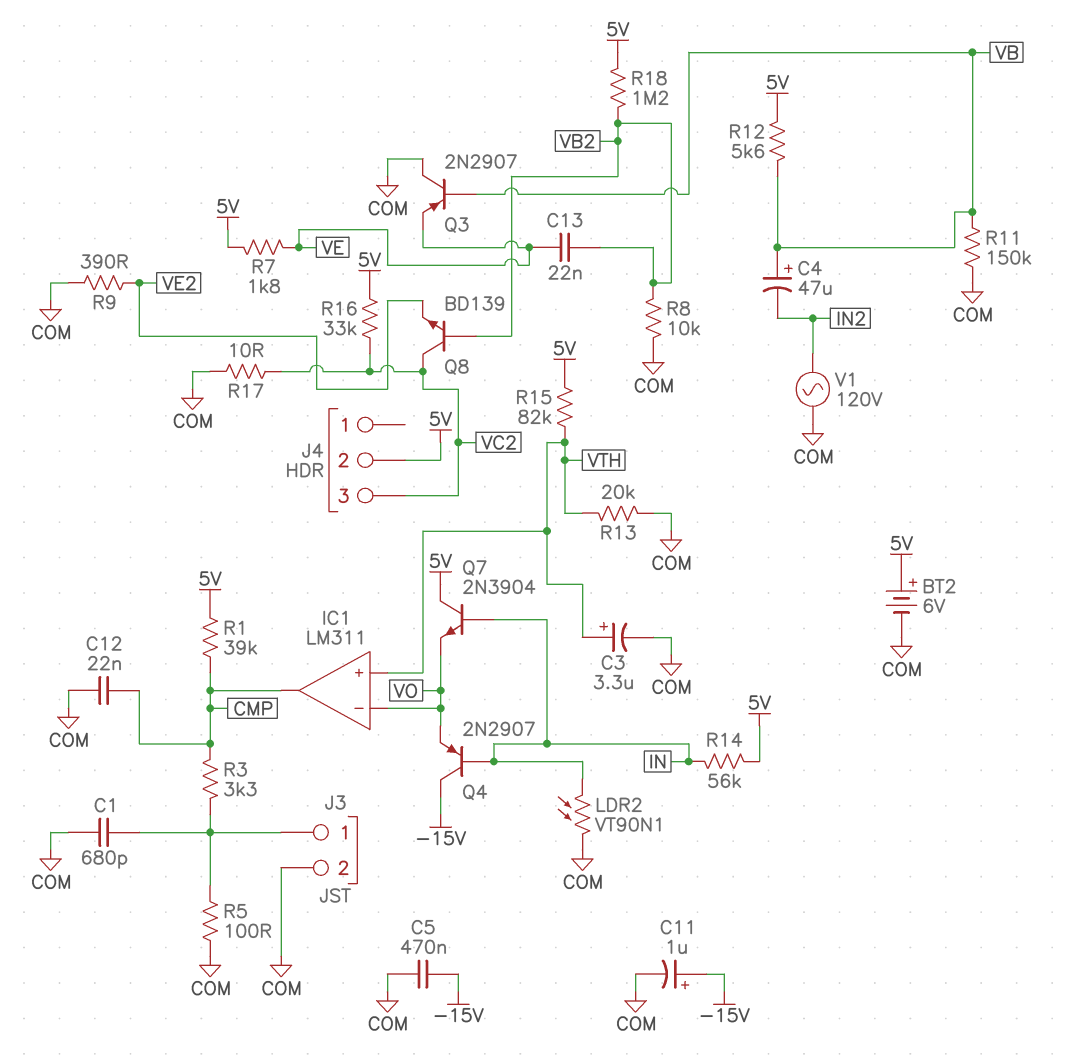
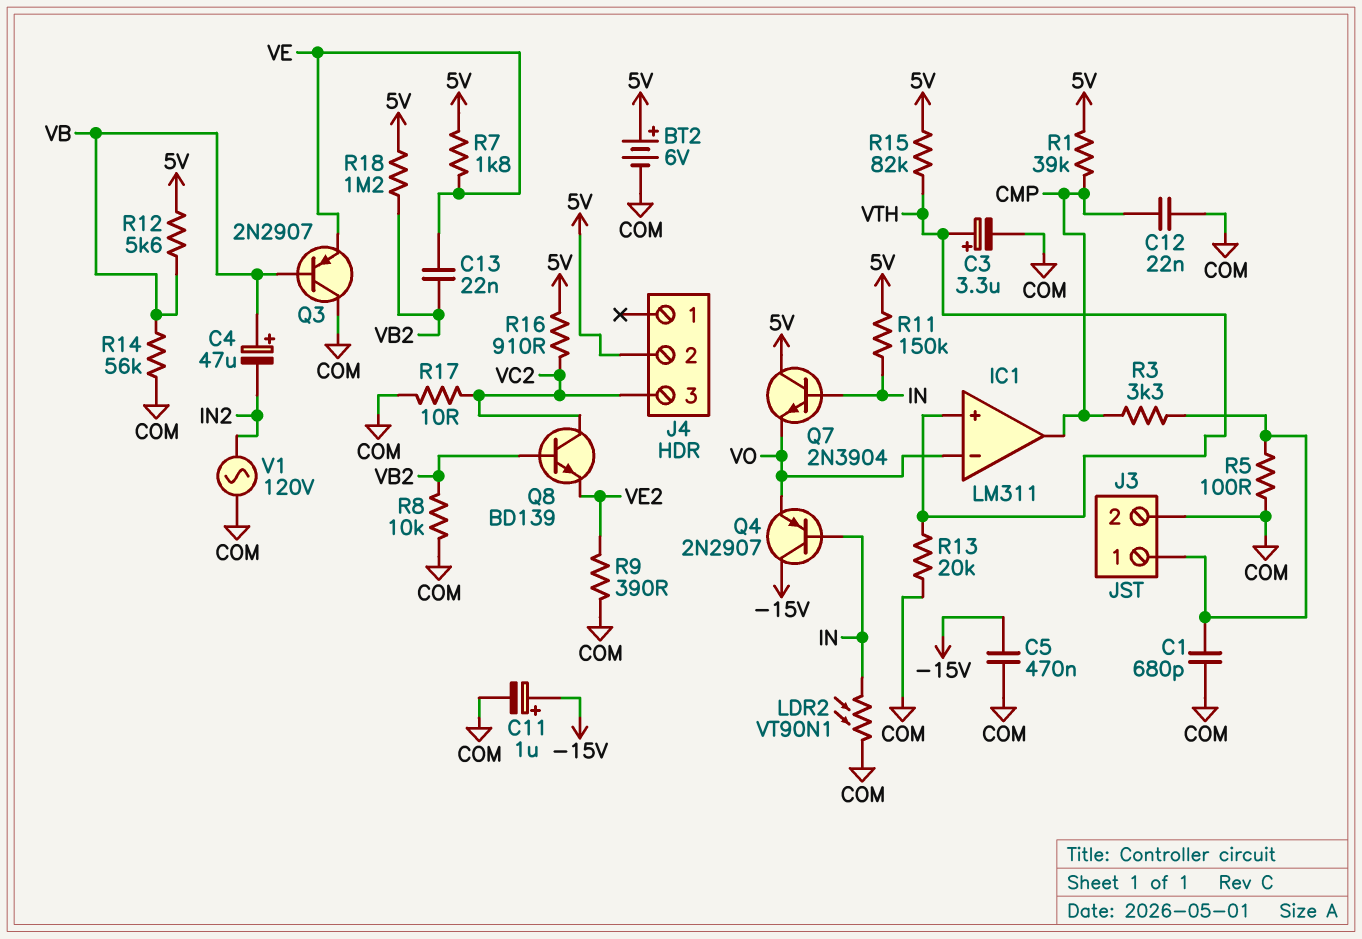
R11: 150k (COM, VB) -> 150k (5V, IN)
R14: 56k (5V, IN) -> 56k (COM, VB)
R16: 33k (5V, VC2) -> 910 (5V, VC2)

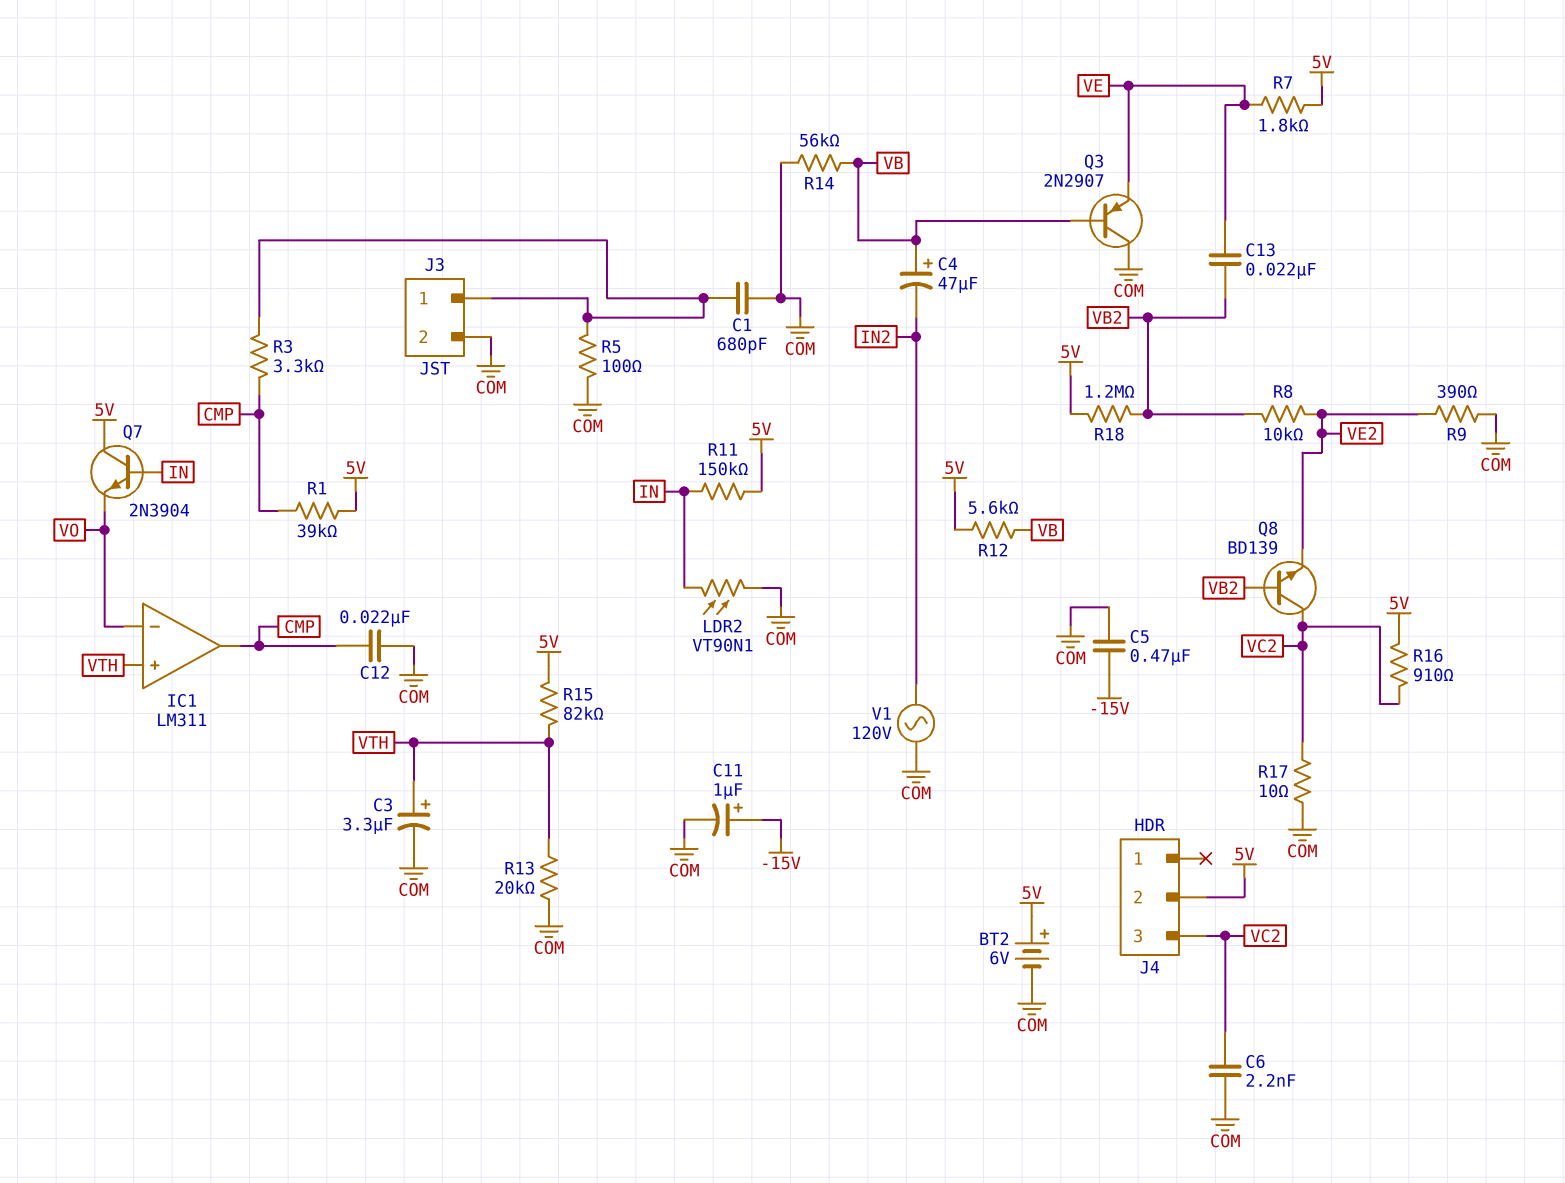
C6: none -> 2.2nF (COM, VC2)
Q4: PNP 2N2907 (B IN, C -15V, E VO) -> none
R8: 10k (COM, VB2) -> 10k (VB2, VE2)

